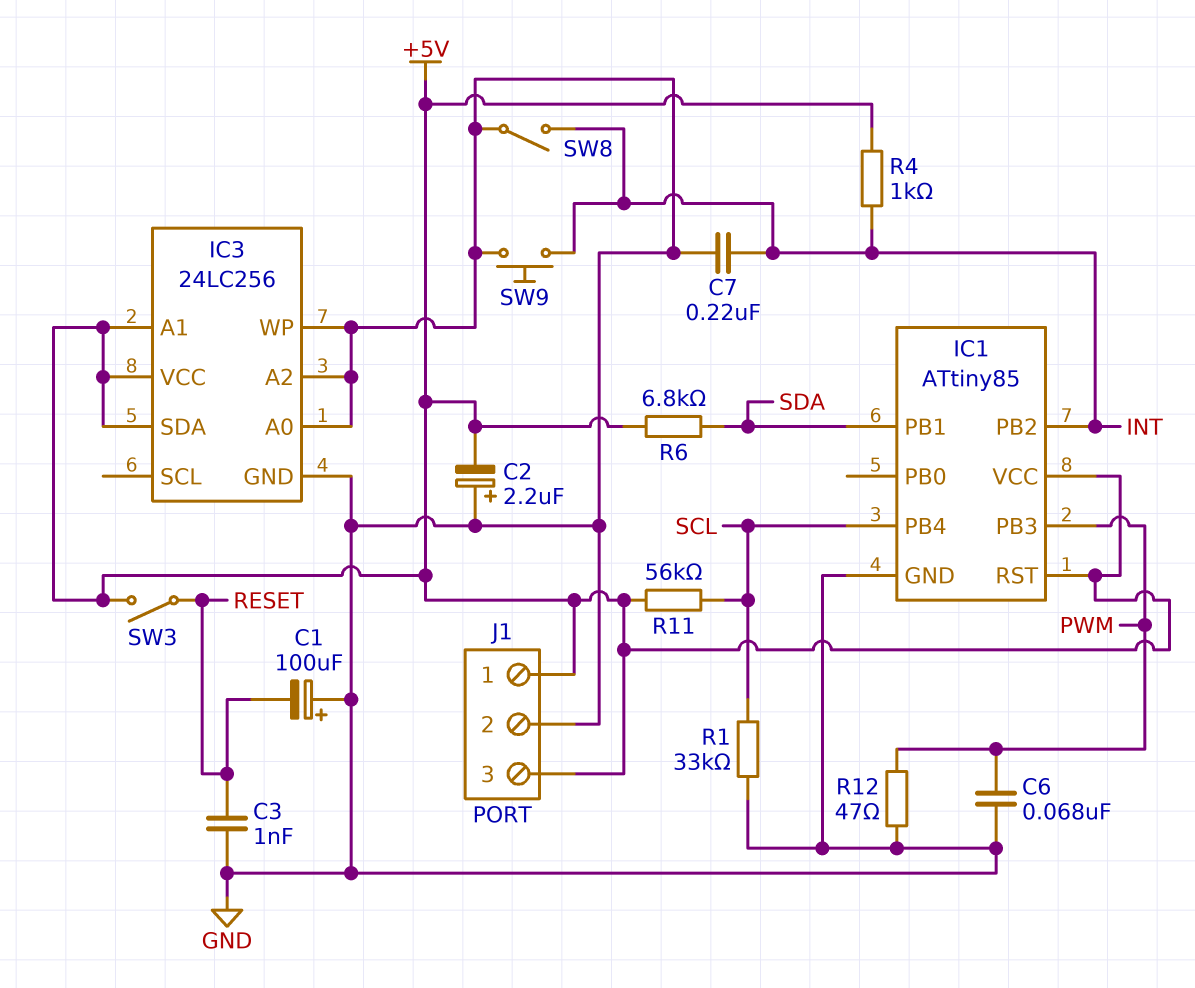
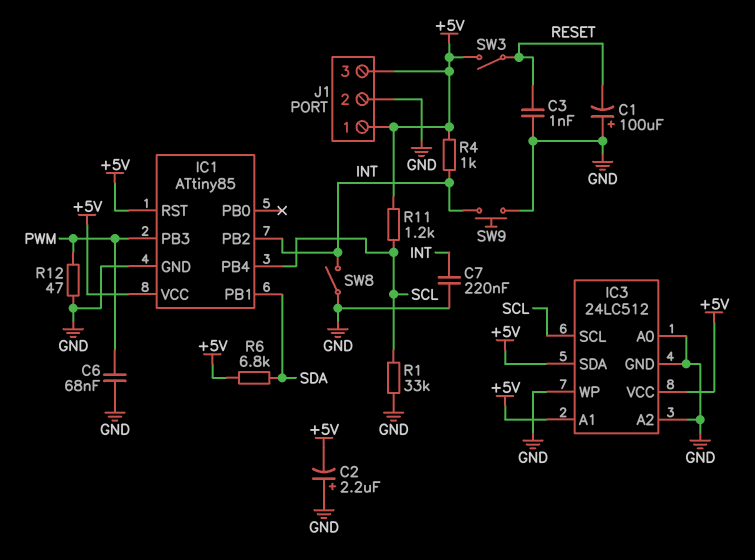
IC3: 24LC256 -> 24LC512
IC3 pin SCL: none -> SCL
R11: 56k (+5V, SCL) -> 1.2k (+5V, SCL)

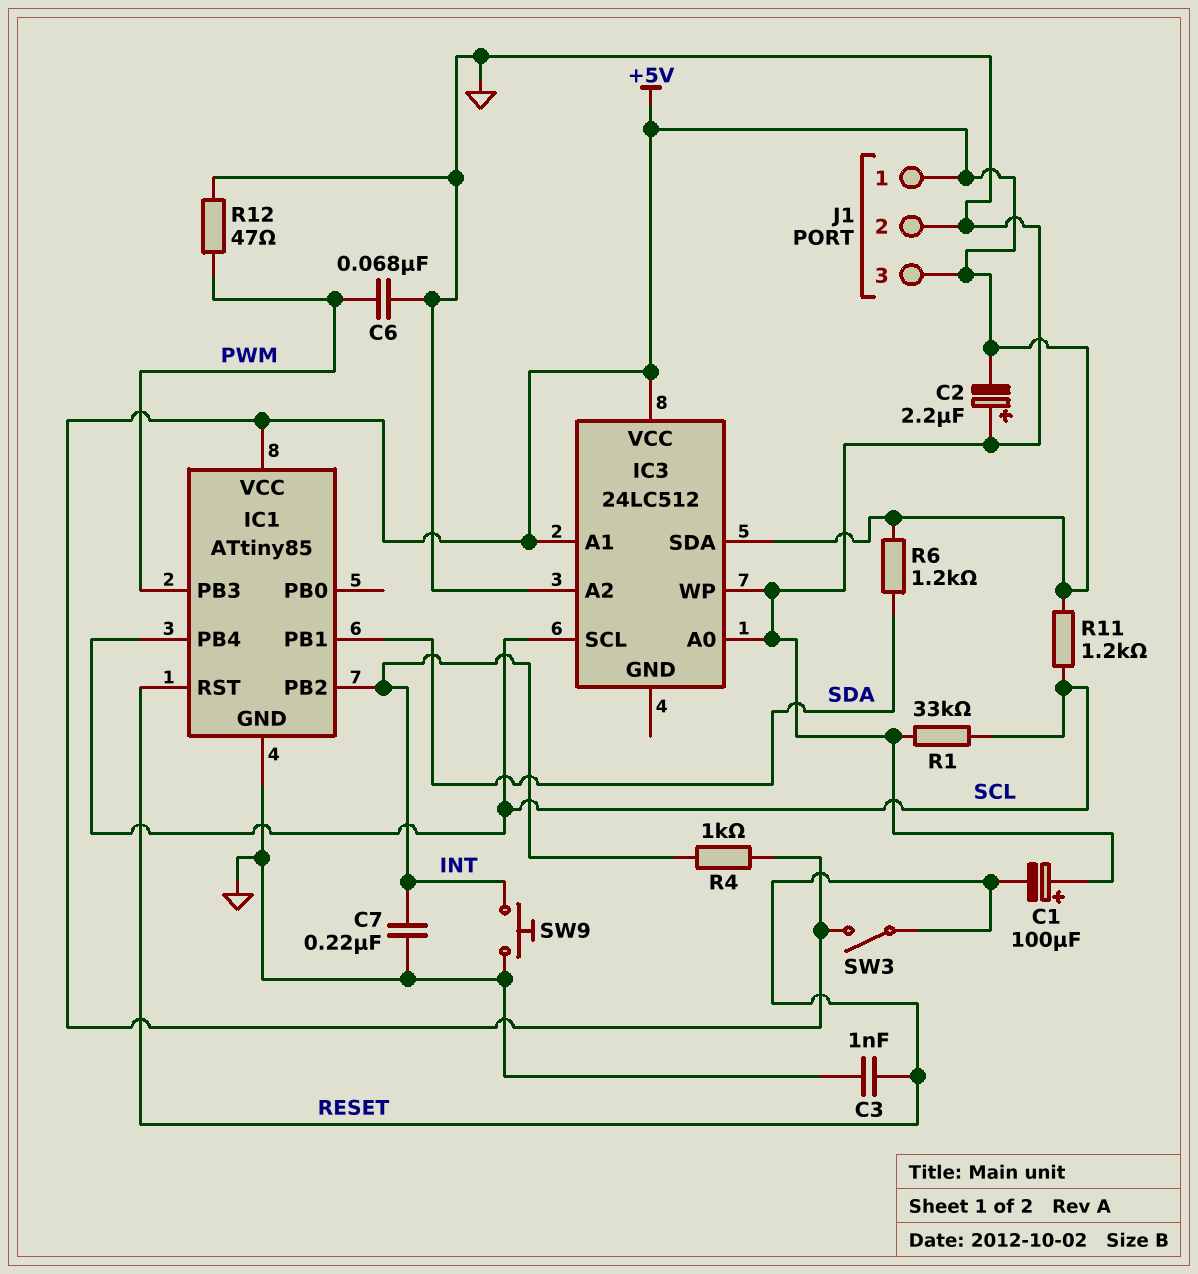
IC1 pin RST: +5V -> RESET
IC3 pin GND: GND -> none
R6: 6.8k (+5V, SDA) -> 1.2k (+5V, SDA)
SW8: switch (GND, INT) -> none

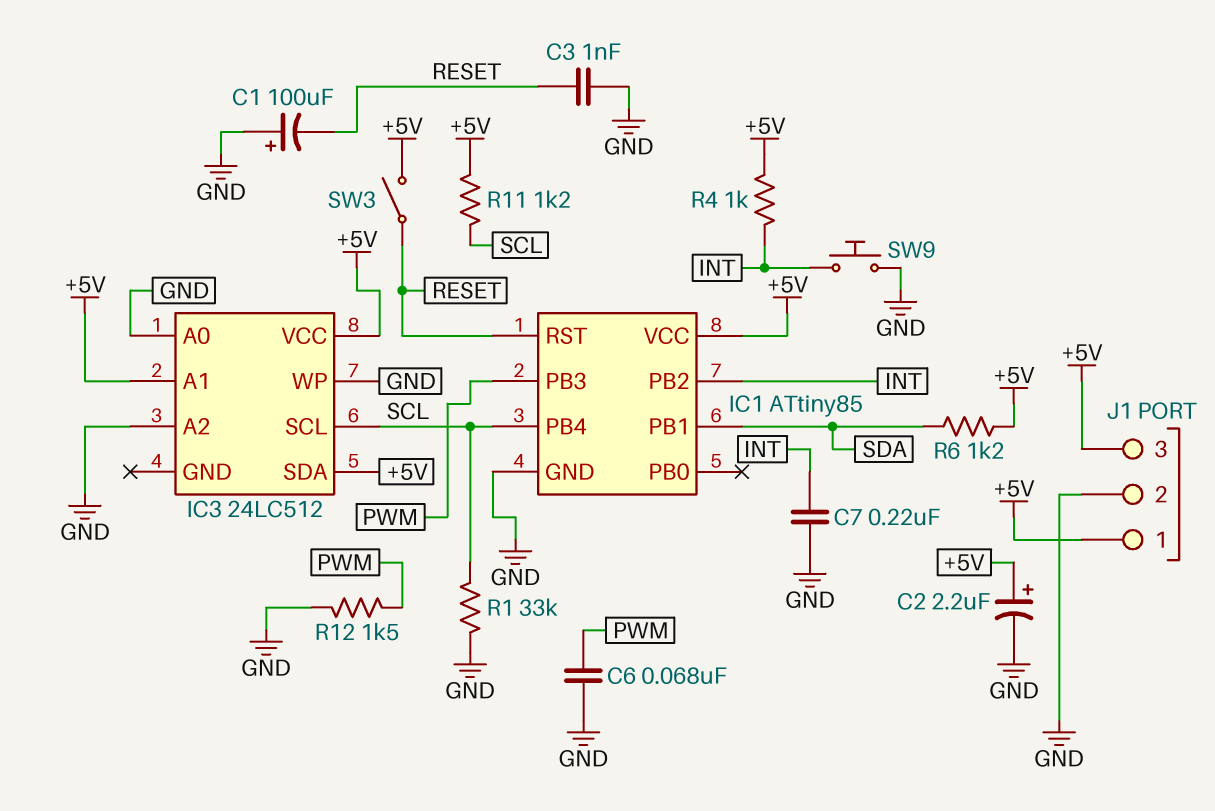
C2: 2.2uF (plus GND, minus +5V) -> 2.2uF (plus +5V, minus GND)
R12: 47 (GND, PWM) -> 1.5k (GND, PWM)

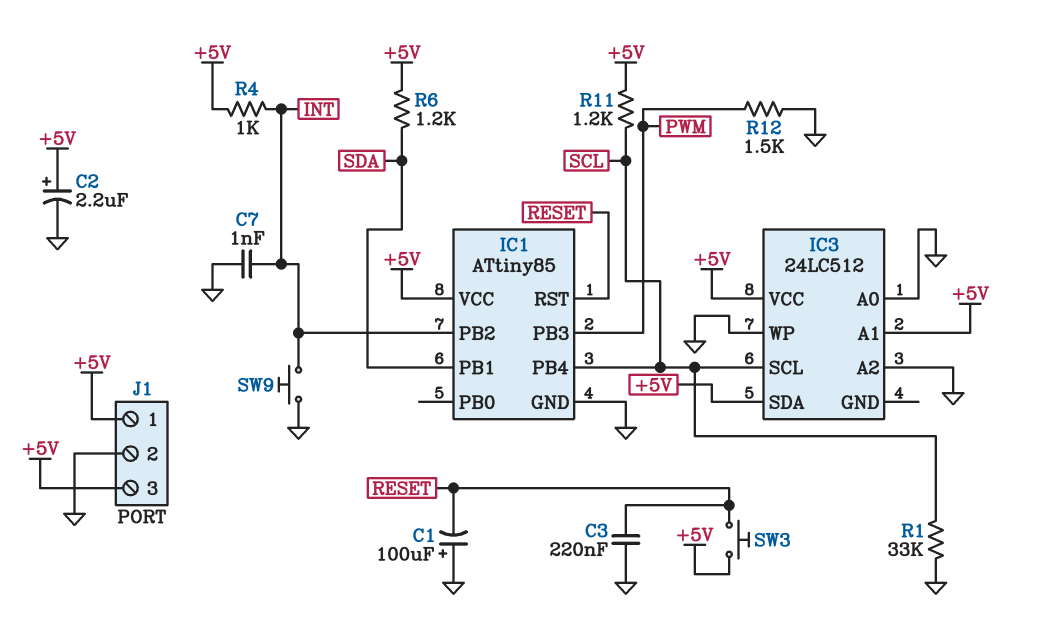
C3: 1nF (GND, RESET) -> 220nF (GND, RESET)
C6: 68nF (GND, PWM) -> none
C7: 220nF (GND, INT) -> 1nF (GND, INT)
SW3: switch (+5V, RESET) -> button (+5V, RESET)

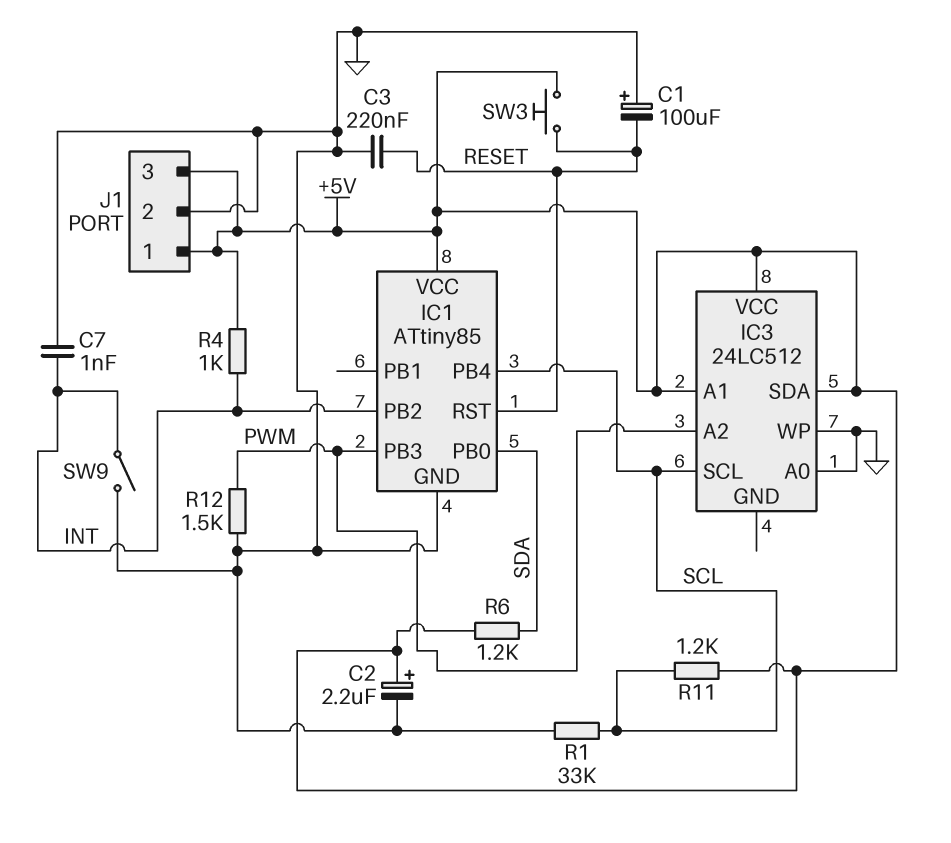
IC1 pin PB0: none -> SDA
IC1 pin PB1: SDA -> none
IC3 pin A2: GND -> PWM
SW9: button (GND, INT) -> switch (GND, INT)

